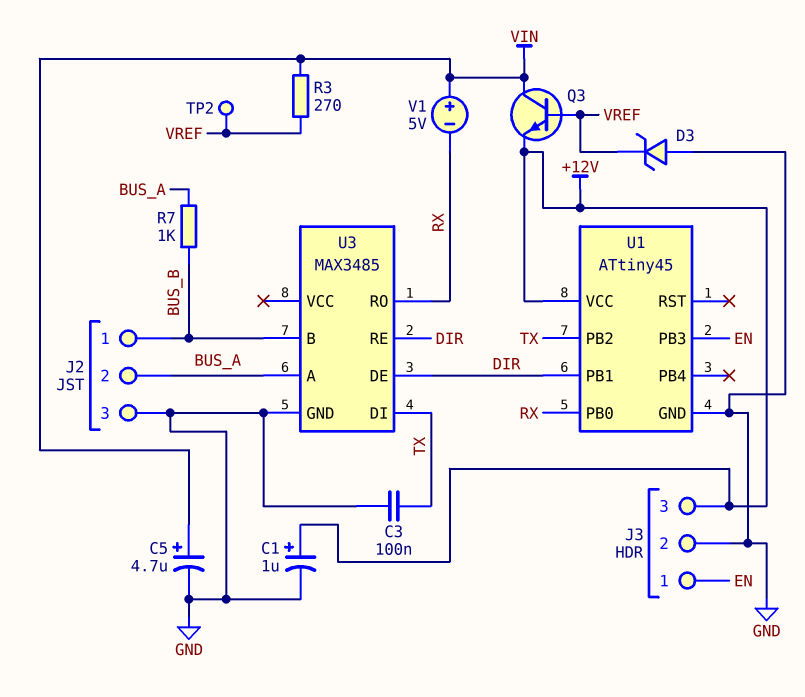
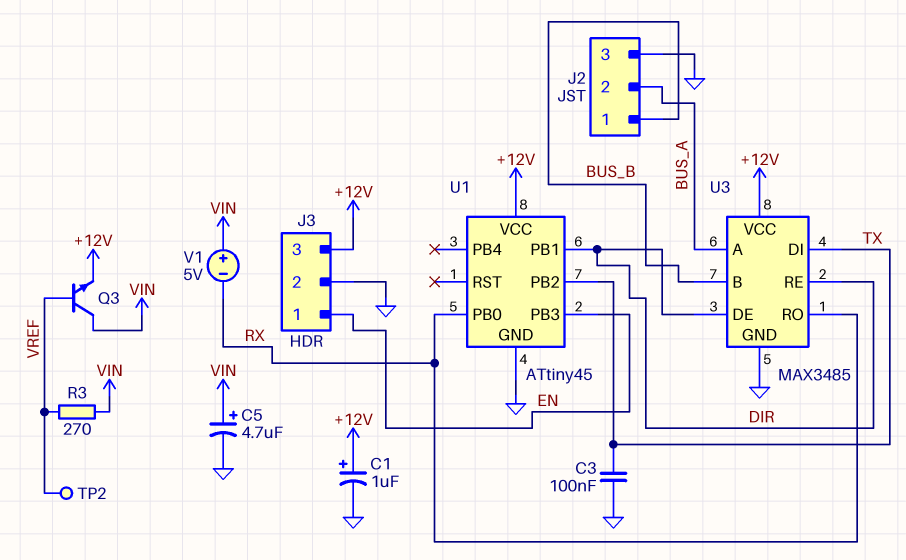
D3: zener (A GND, K VREF) -> none
R7: 1k (BUS_A, BUS_B) -> none
U3 pin VCC: none -> +12V

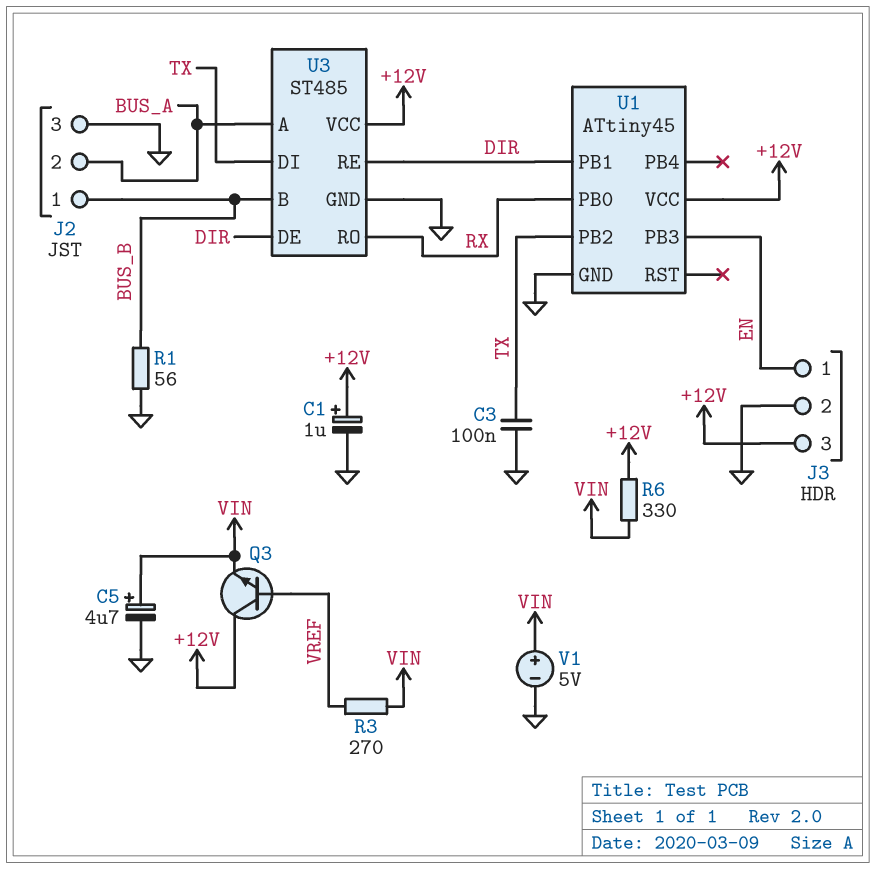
Q3: NPN (B VREF, C VIN, E +12V) -> NPN (B VREF, C +12V, E VIN)
R1: none -> 56 (BUS_B, GND)
R6: none -> 330 (+12V, VIN)
TP2: test point (VREF) -> none
U3: MAX3485 -> ST485
V1: 5V (plus VIN, minus RX) -> 5V (plus VIN, minus GND)

